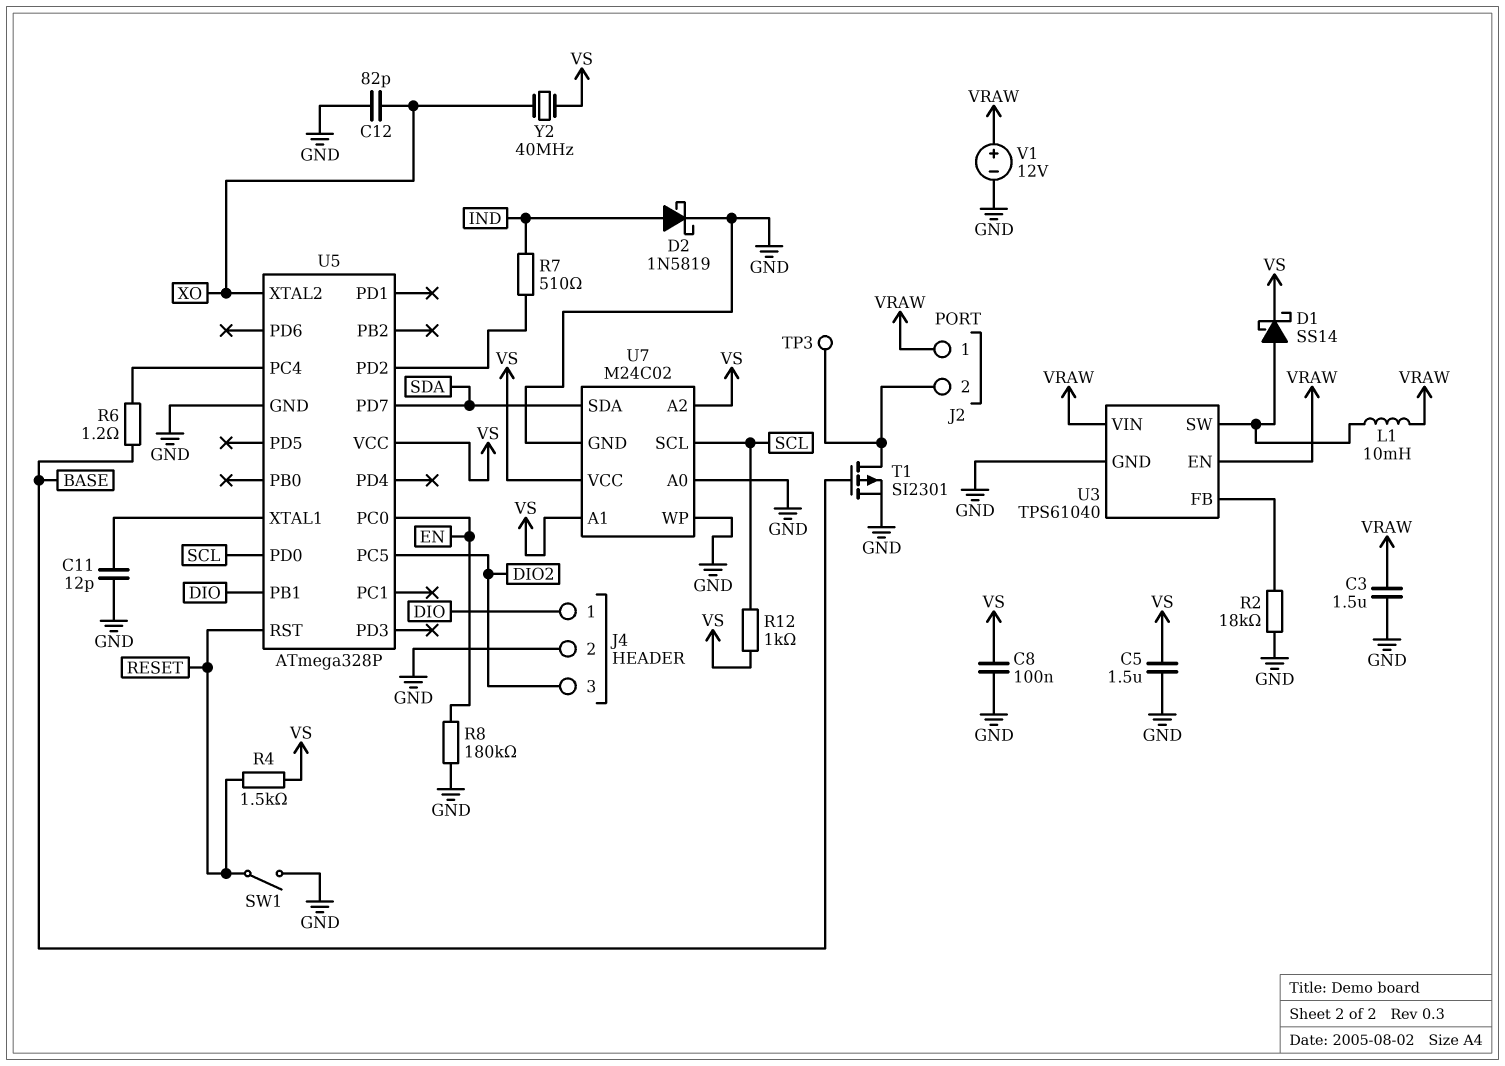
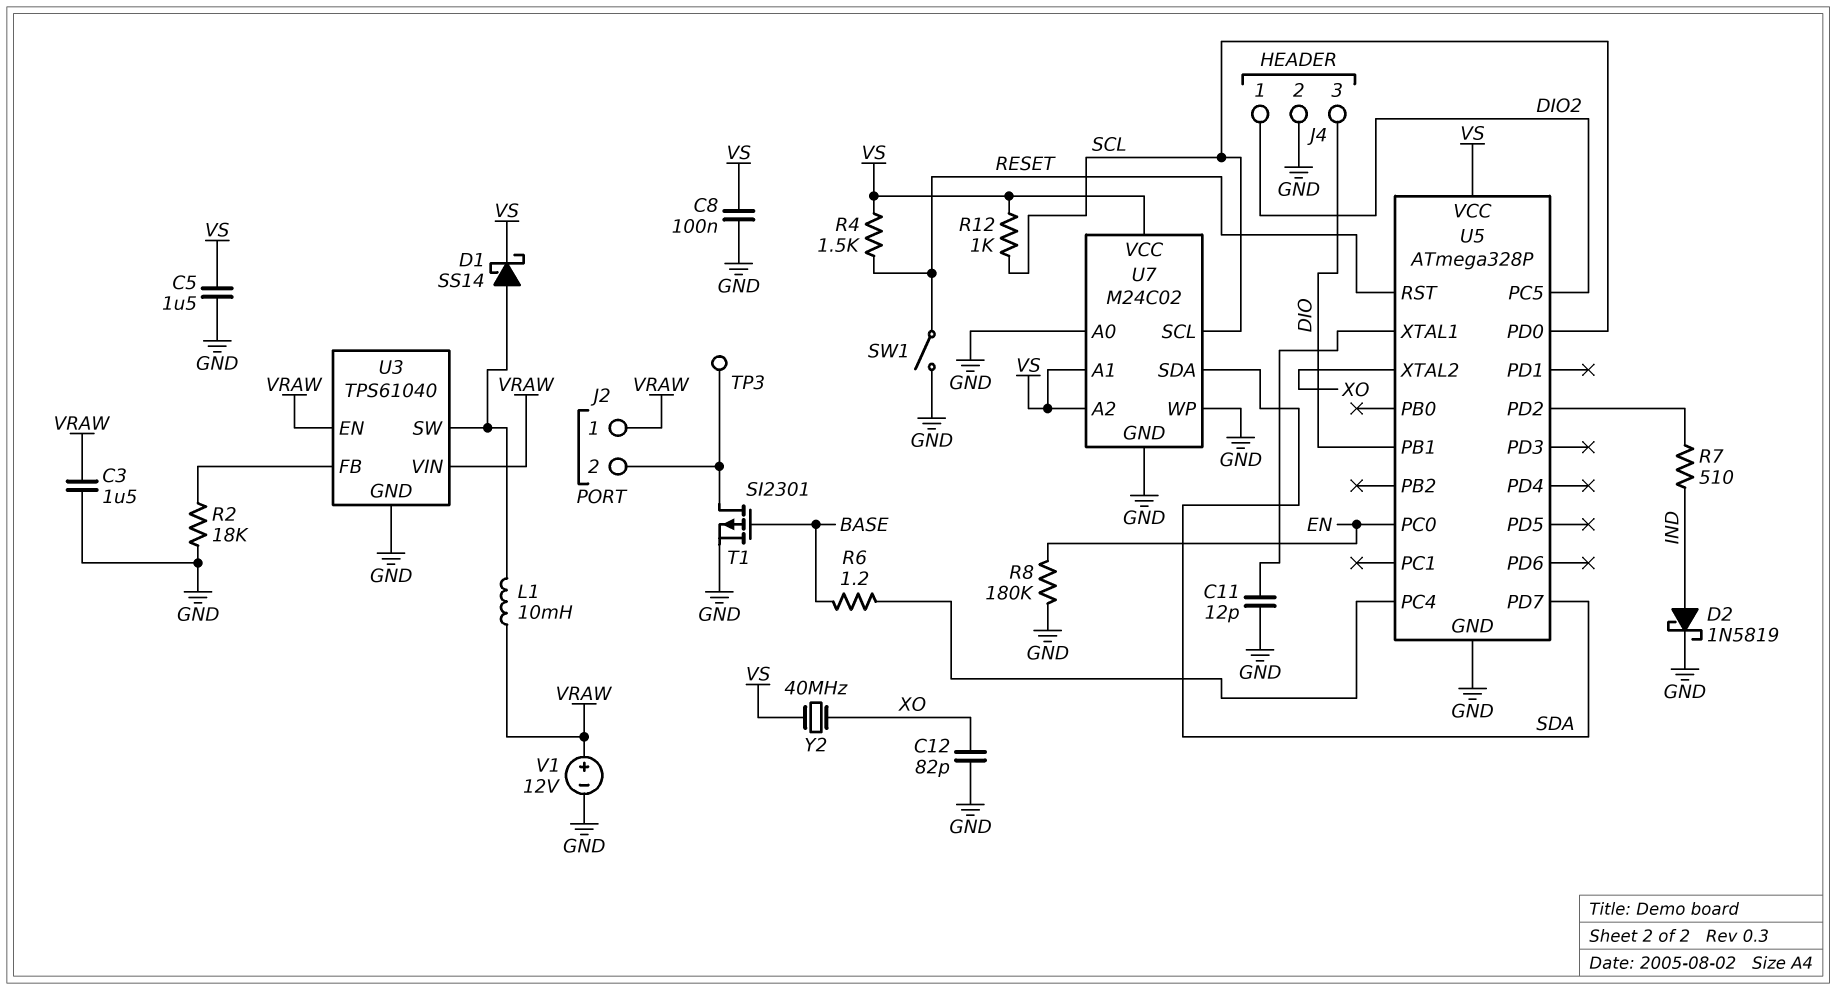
J4 pin 1: DIO -> DIO2
J4 pin 3: DIO2 -> DIO

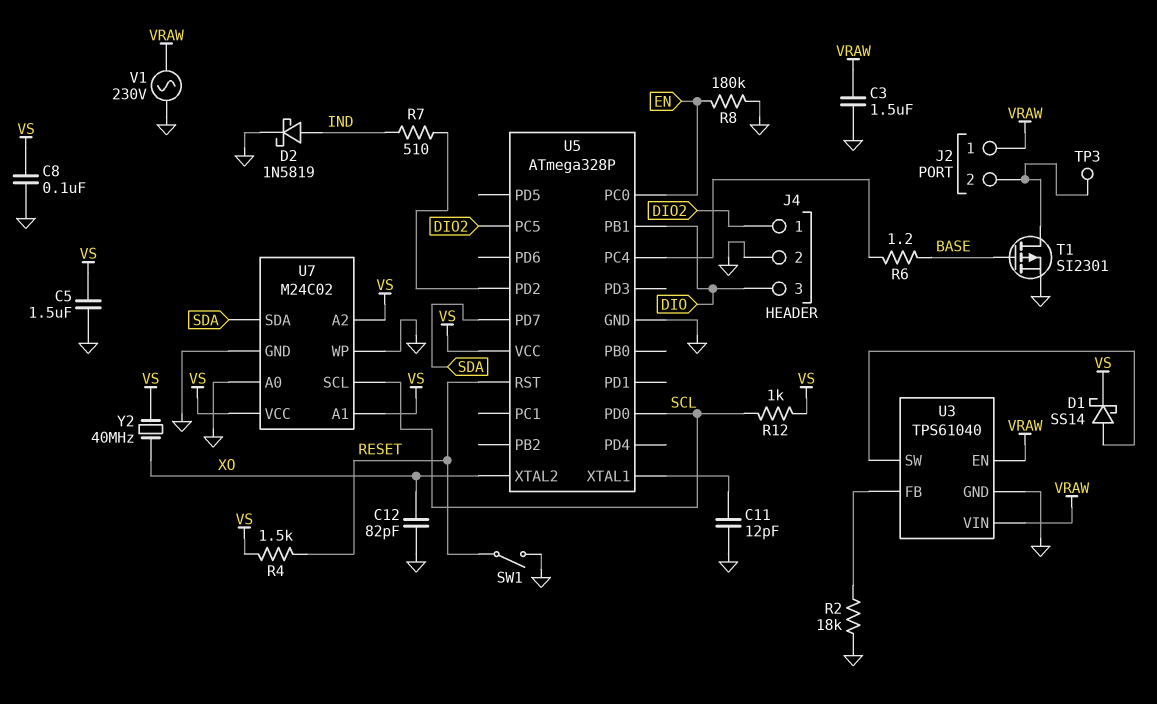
L1: 10mH (U3/SW, VRAW) -> none
V1: 12V (plus VRAW, minus GND) -> AC 230V (GND, VRAW)

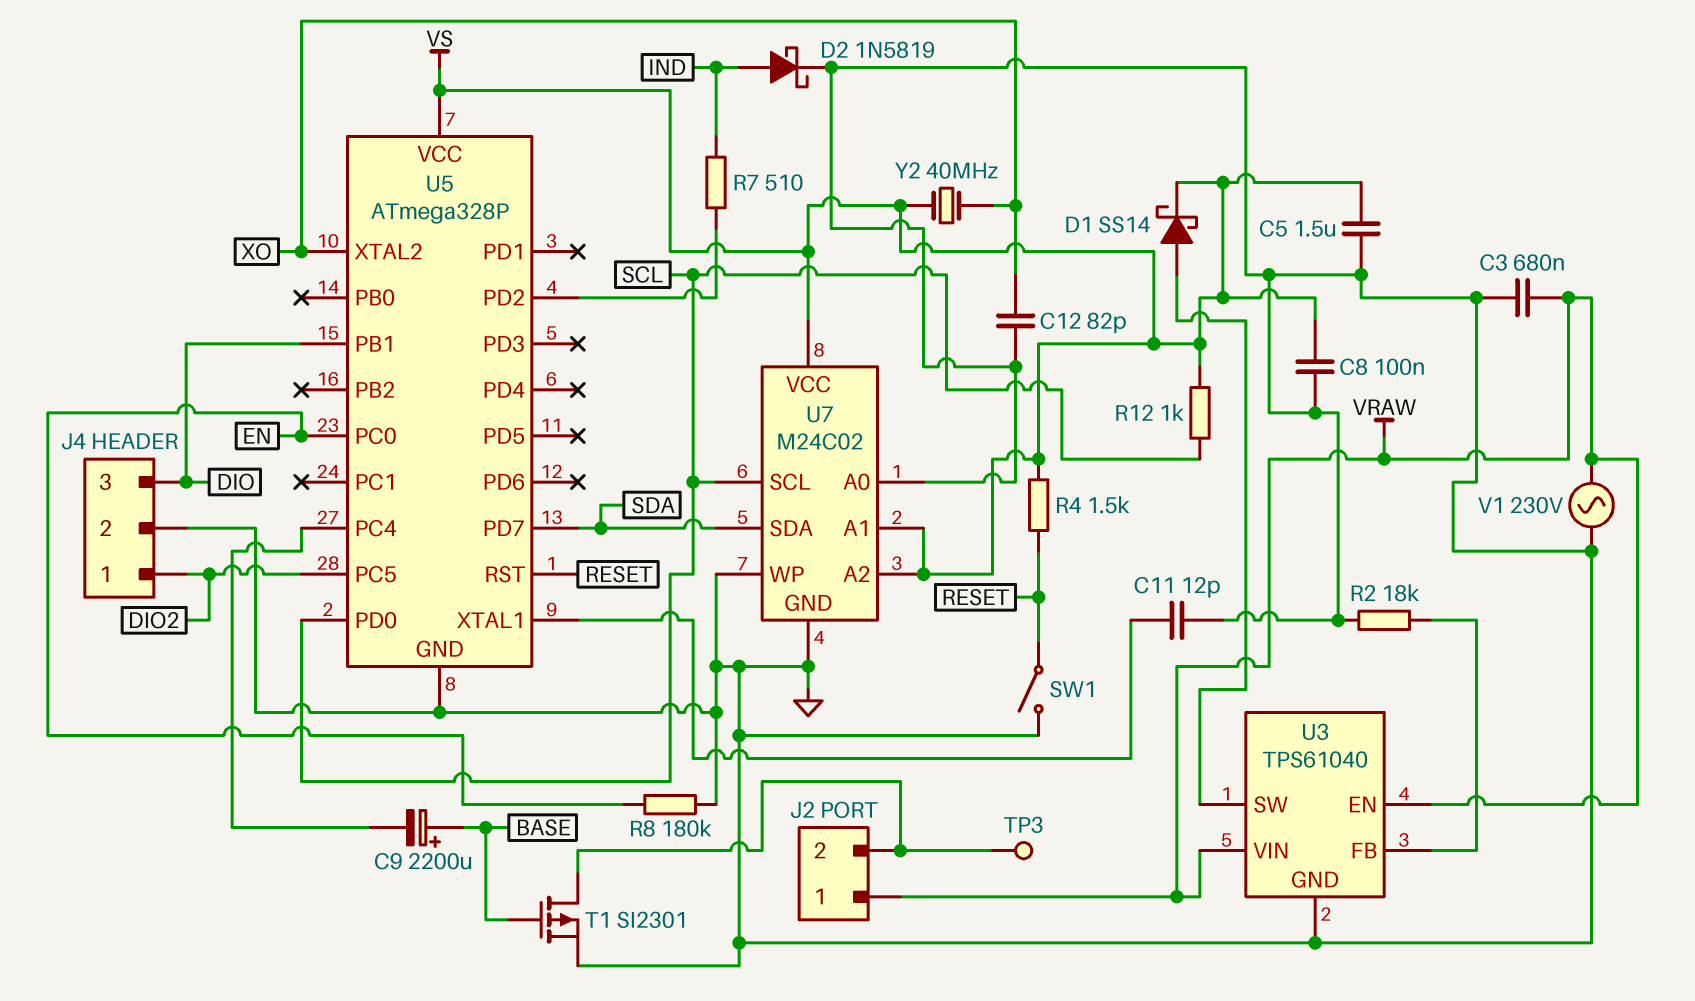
C3: 1.5uF (GND, VRAW) -> 680nF (GND, VRAW)
C9: none -> 2200uF (plus BASE, minus U5/PC4)
R6: 1.2 (BASE, U5/PC4) -> none

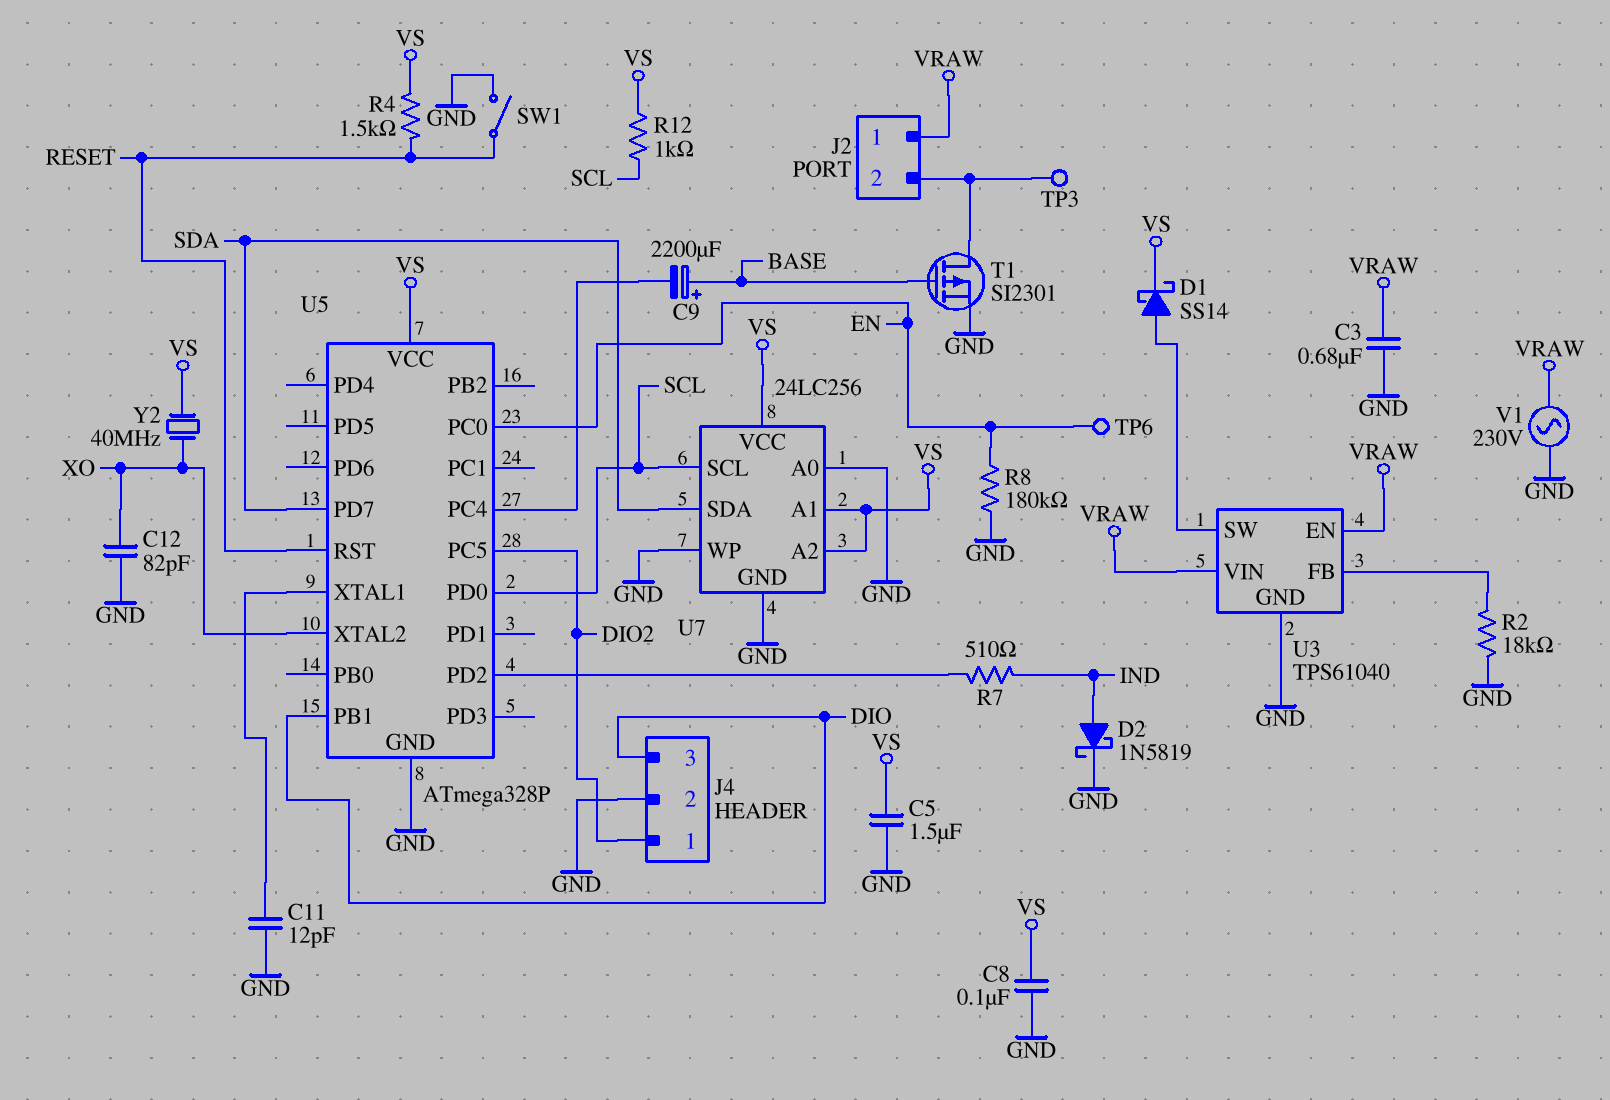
TP6: none -> test point (EN)
U7: M24C02 -> 24LC256

